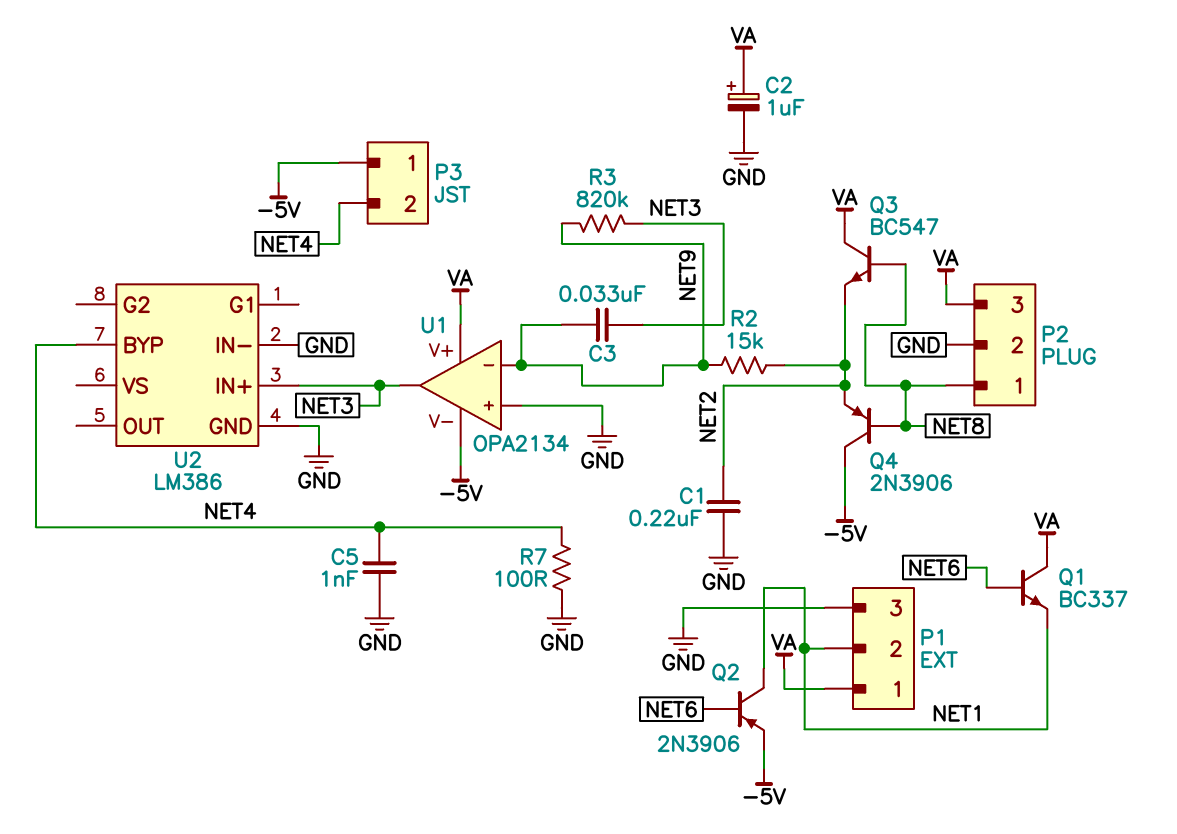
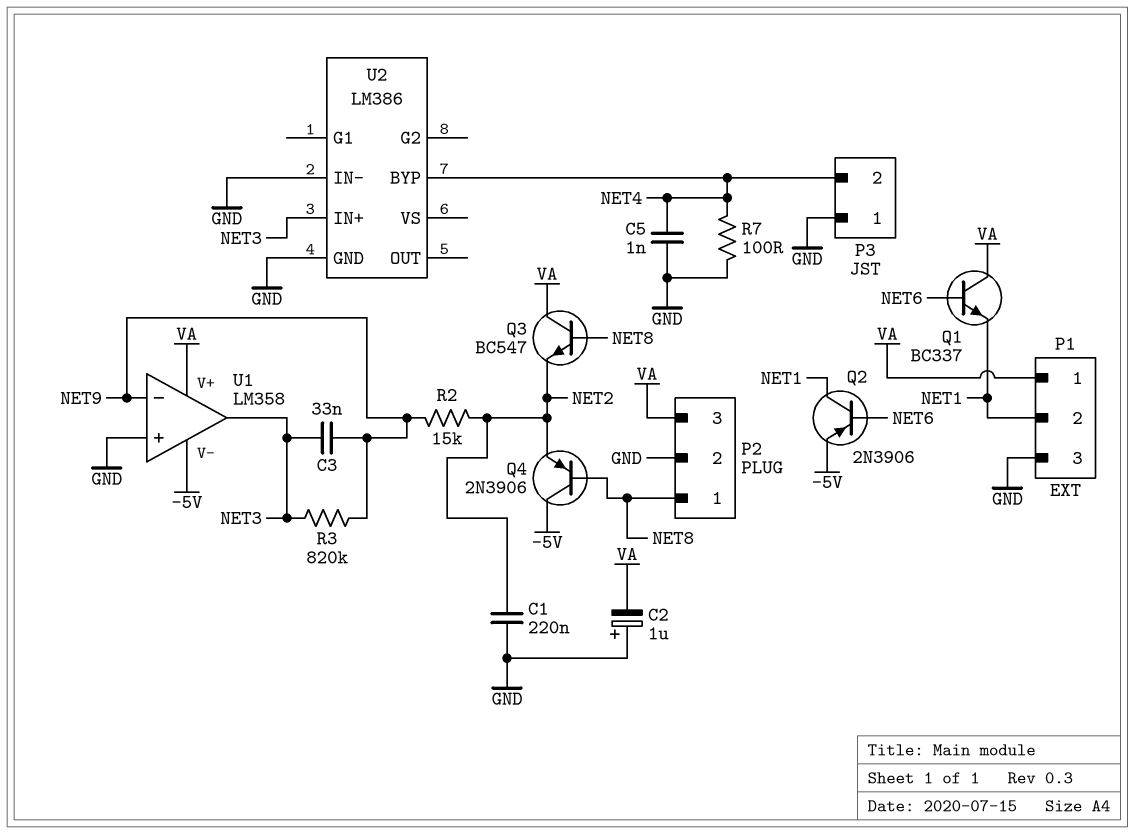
C2: 1uF (plus VA, minus GND) -> 1uF (plus GND, minus VA)
P3 pin 1: -5V -> GND
U1: OPA2134 -> LM358

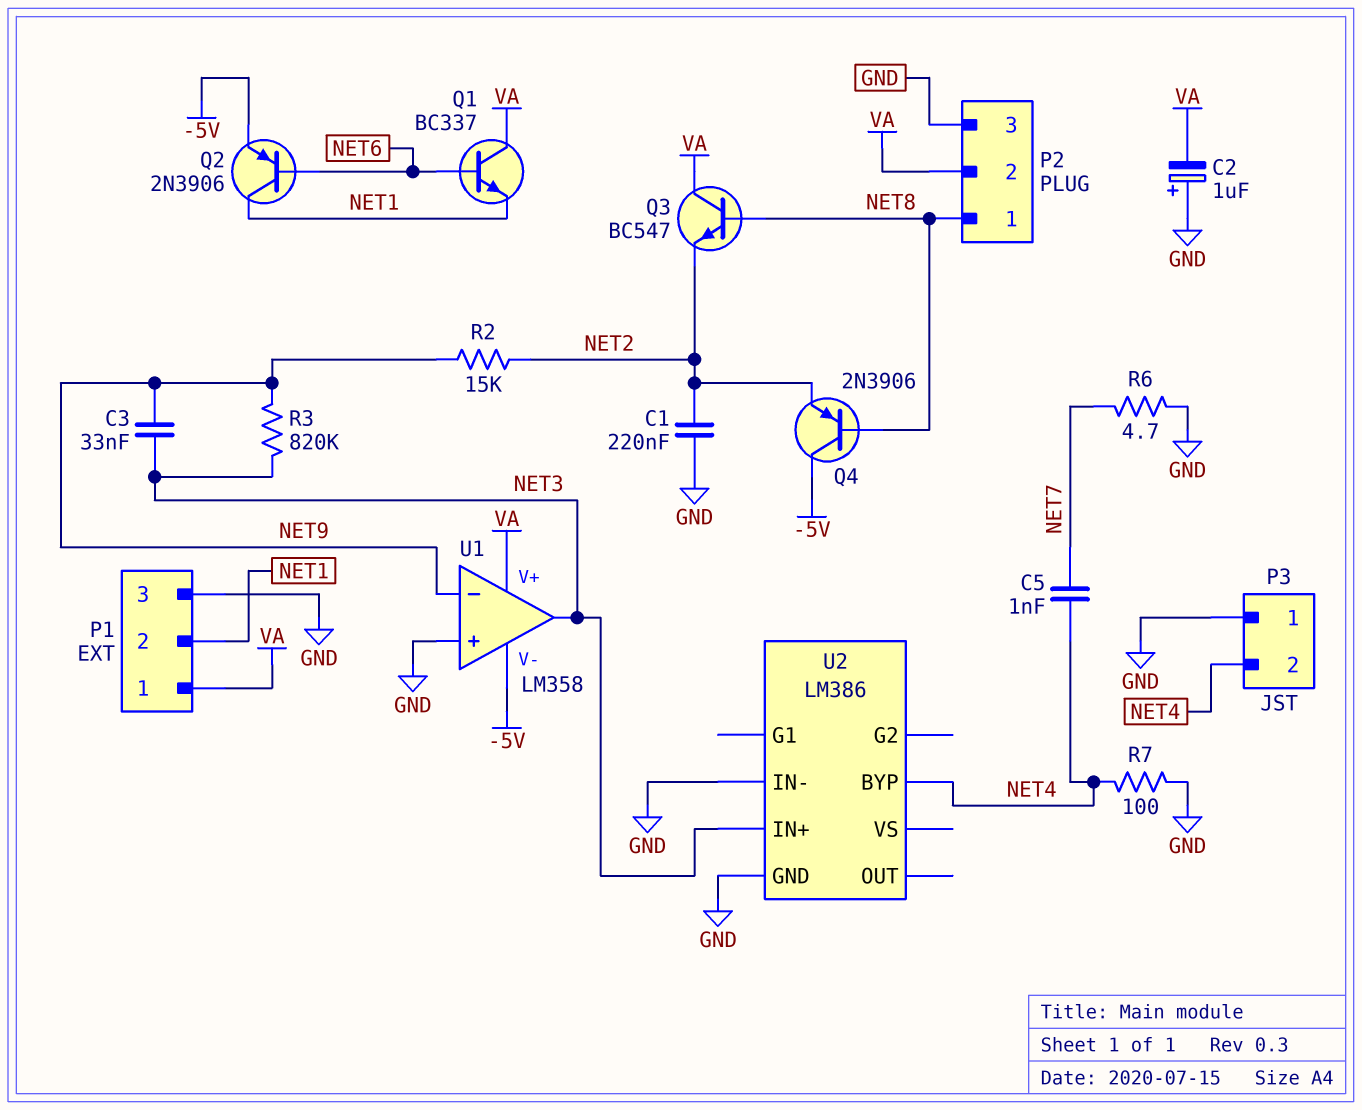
C5: 1nF (GND, NET4) -> 1nF (NET4, NET7)
P2 pin 2: GND -> VA
P2 pin 3: VA -> GND
R6: none -> 4.7 (GND, NET7)

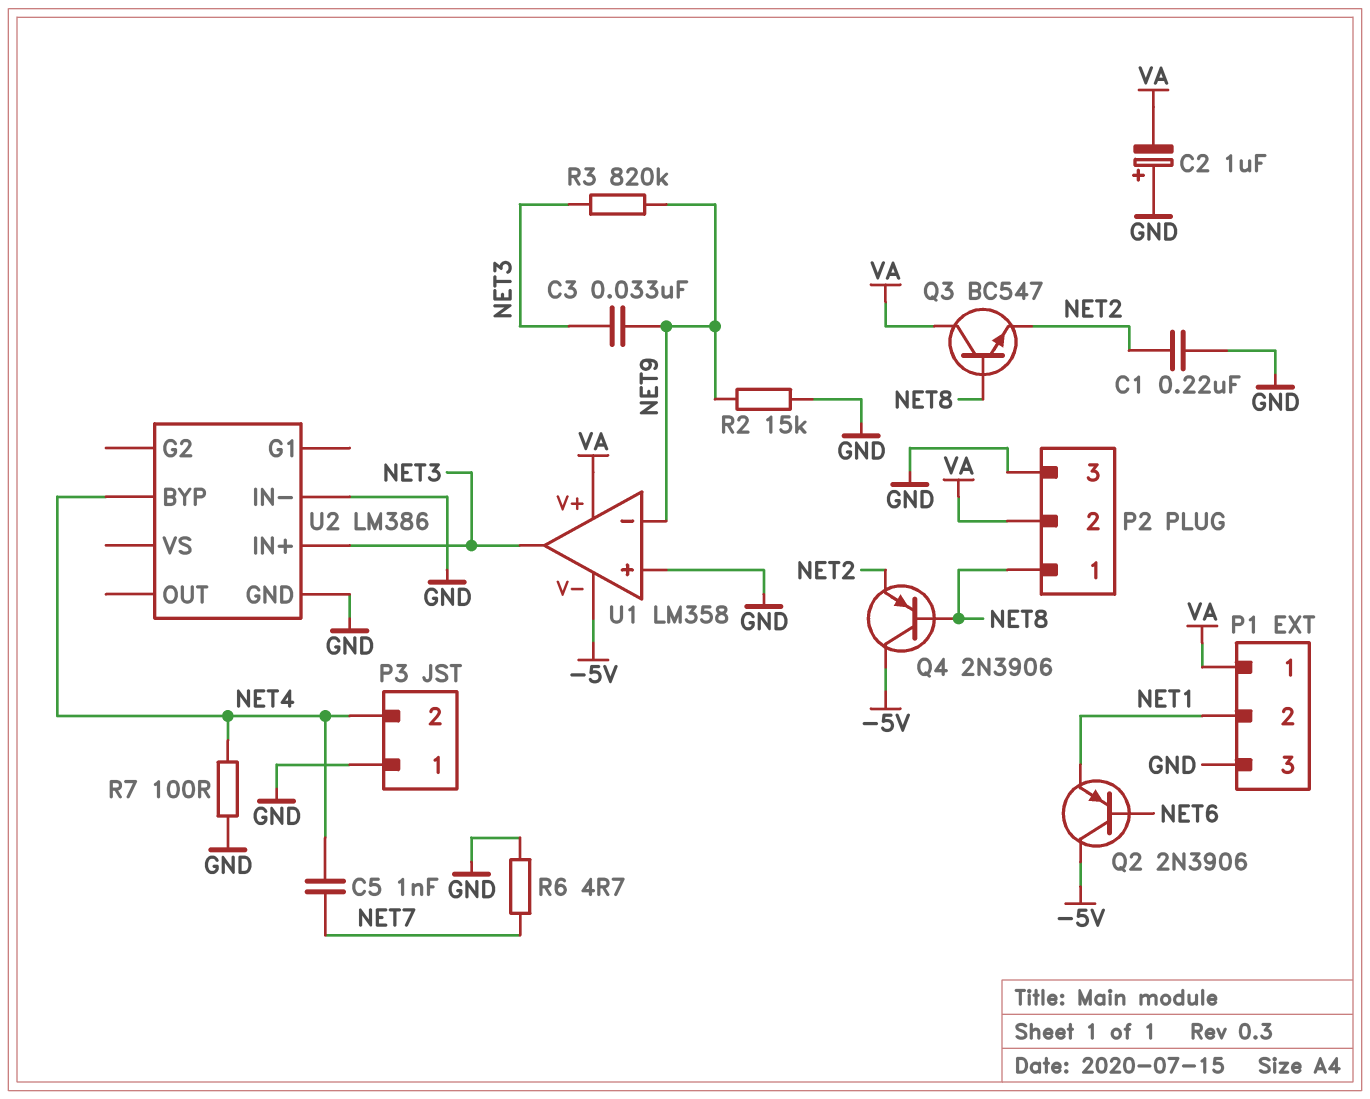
Q1: NPN BC337 (B NET6, C VA, E NET1) -> none
Q2: PNP 2N3906 (B NET6, C NET1, E -5V) -> PNP 2N3906 (B NET6, C -5V, E NET1)
R2: 15k (NET2, NET9) -> 15k (GND, NET9)

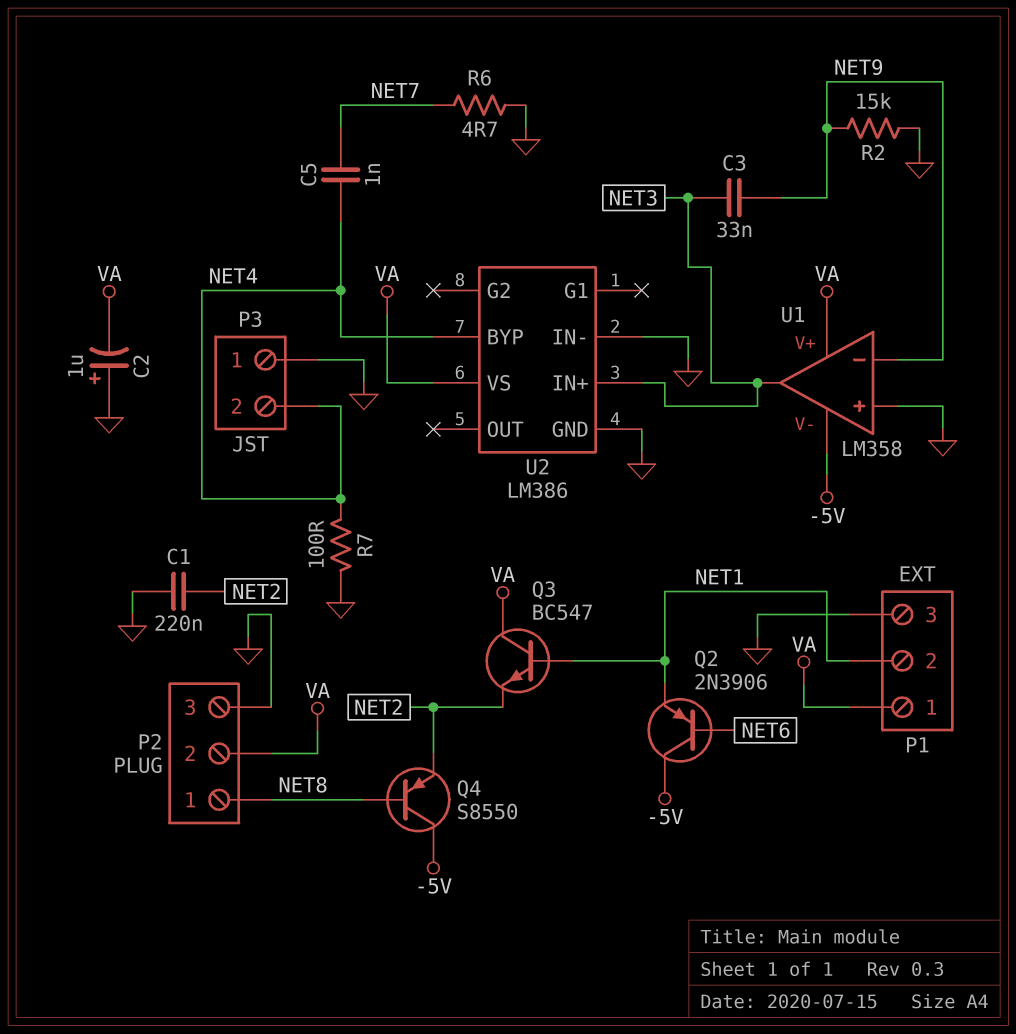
Q3: NPN BC547 (B NET8, C VA, E NET2) -> NPN BC547 (B NET1, C VA, E NET2)
Q4: PNP 2N3906 (B NET8, C -5V, E NET2) -> PNP S8550 (B NET8, C -5V, E NET2)
R3: 820k (NET3, NET9) -> none
U2 pin VS: none -> VA

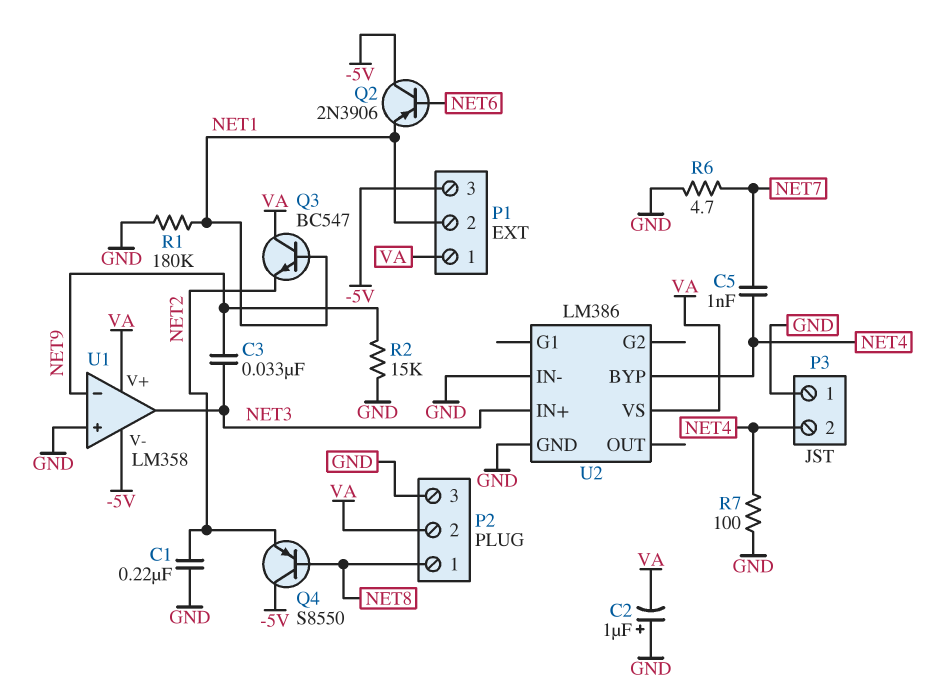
P1 pin 3: GND -> -5V
R1: none -> 180k (GND, NET1)

